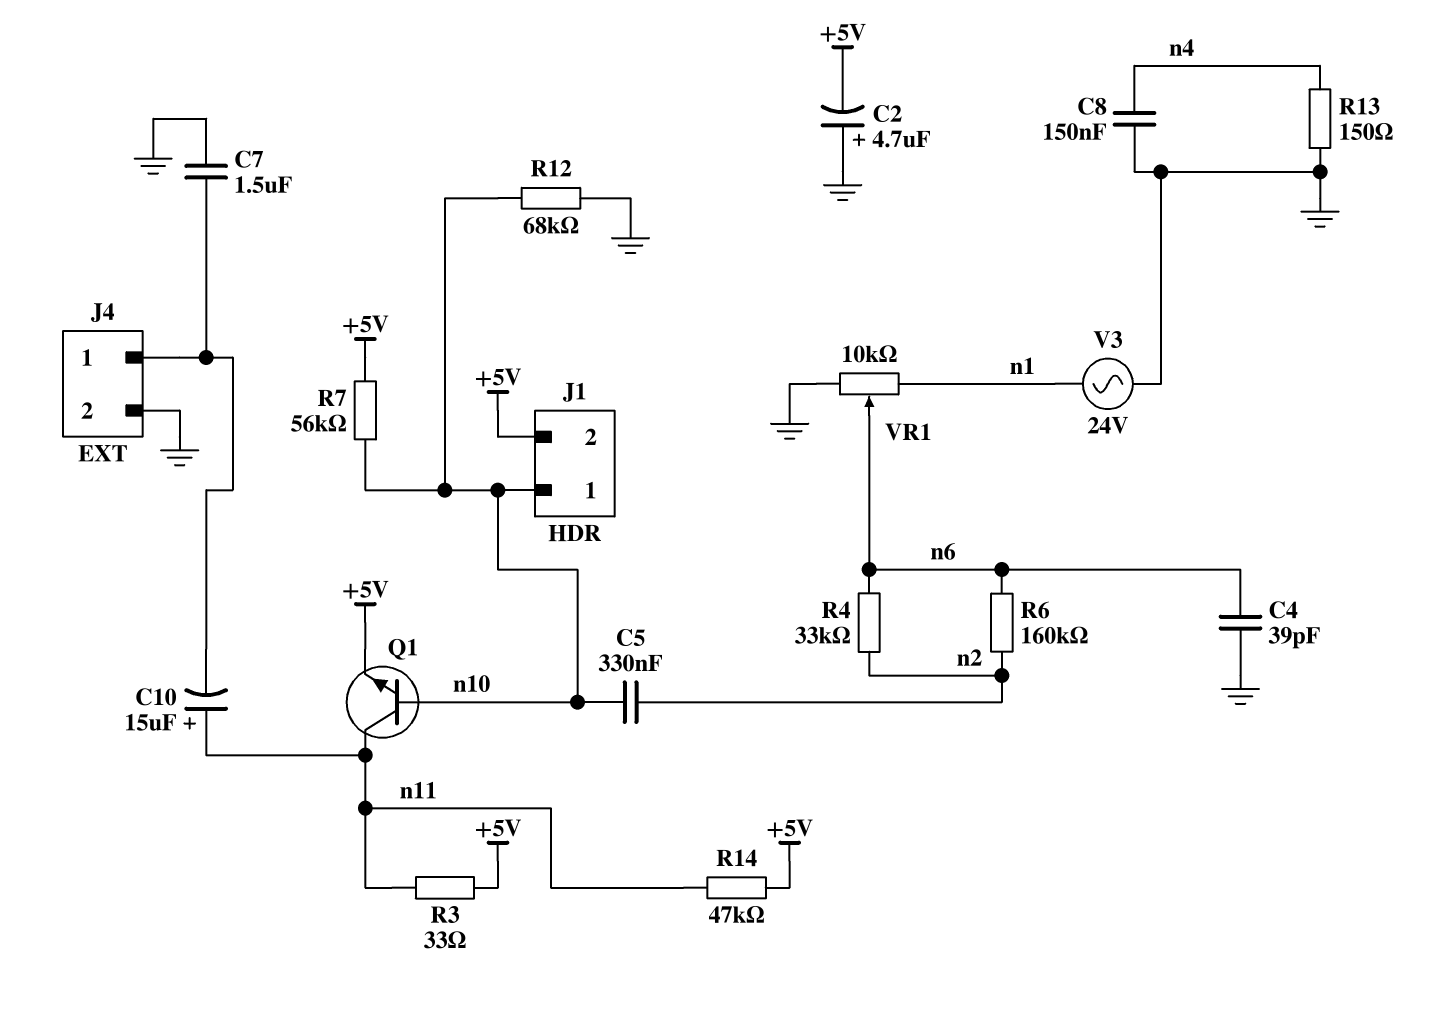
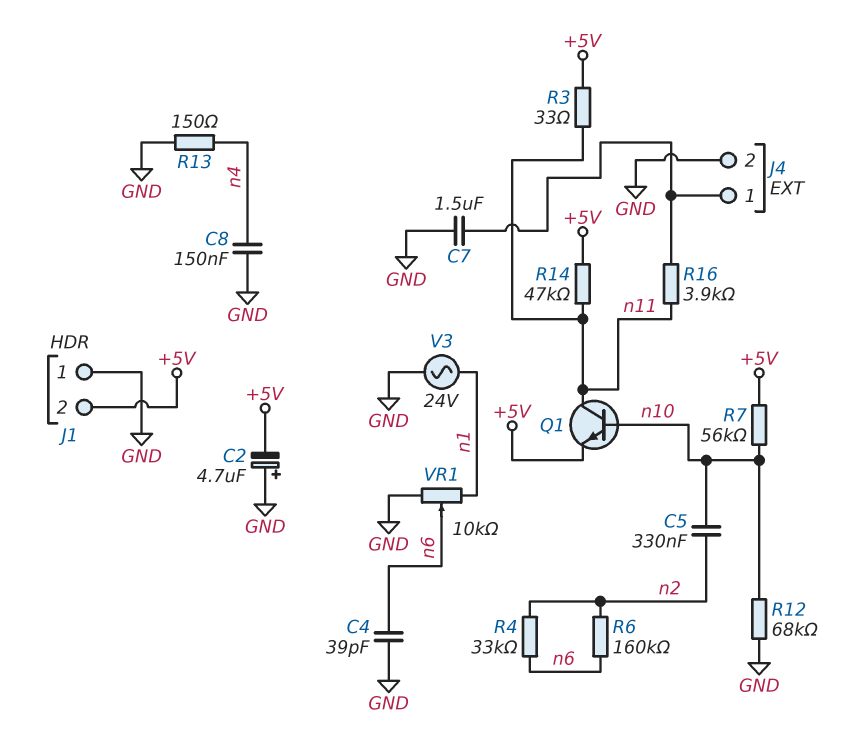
C10: 15uF (plus n11, minus J4/1) -> none
J1 pin 1: n10 -> GND
R16: none -> 3.9k (J4/1, n11)

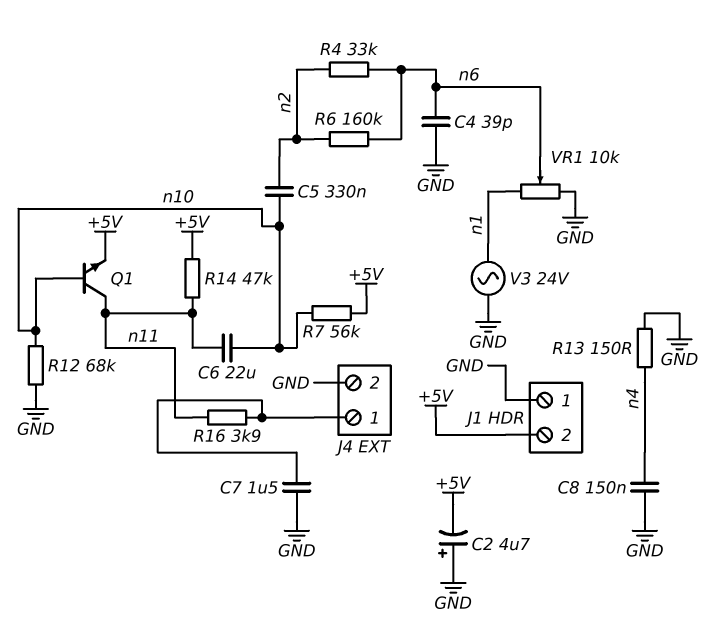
C6: none -> 22uF (n10, n11)
R3: 33 (+5V, n11) -> none

